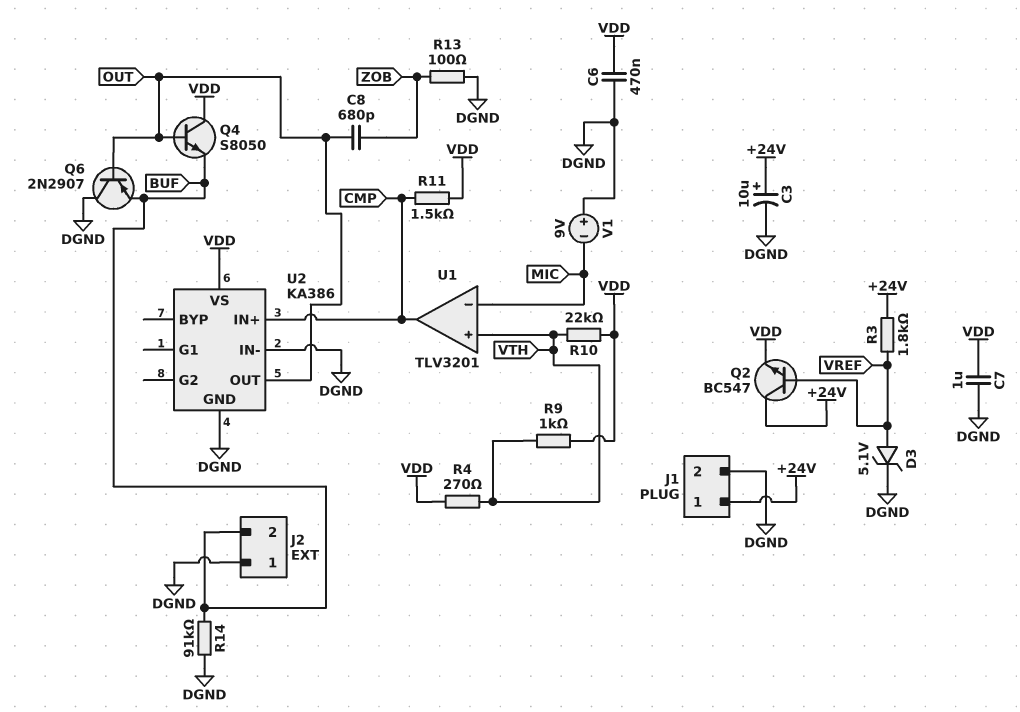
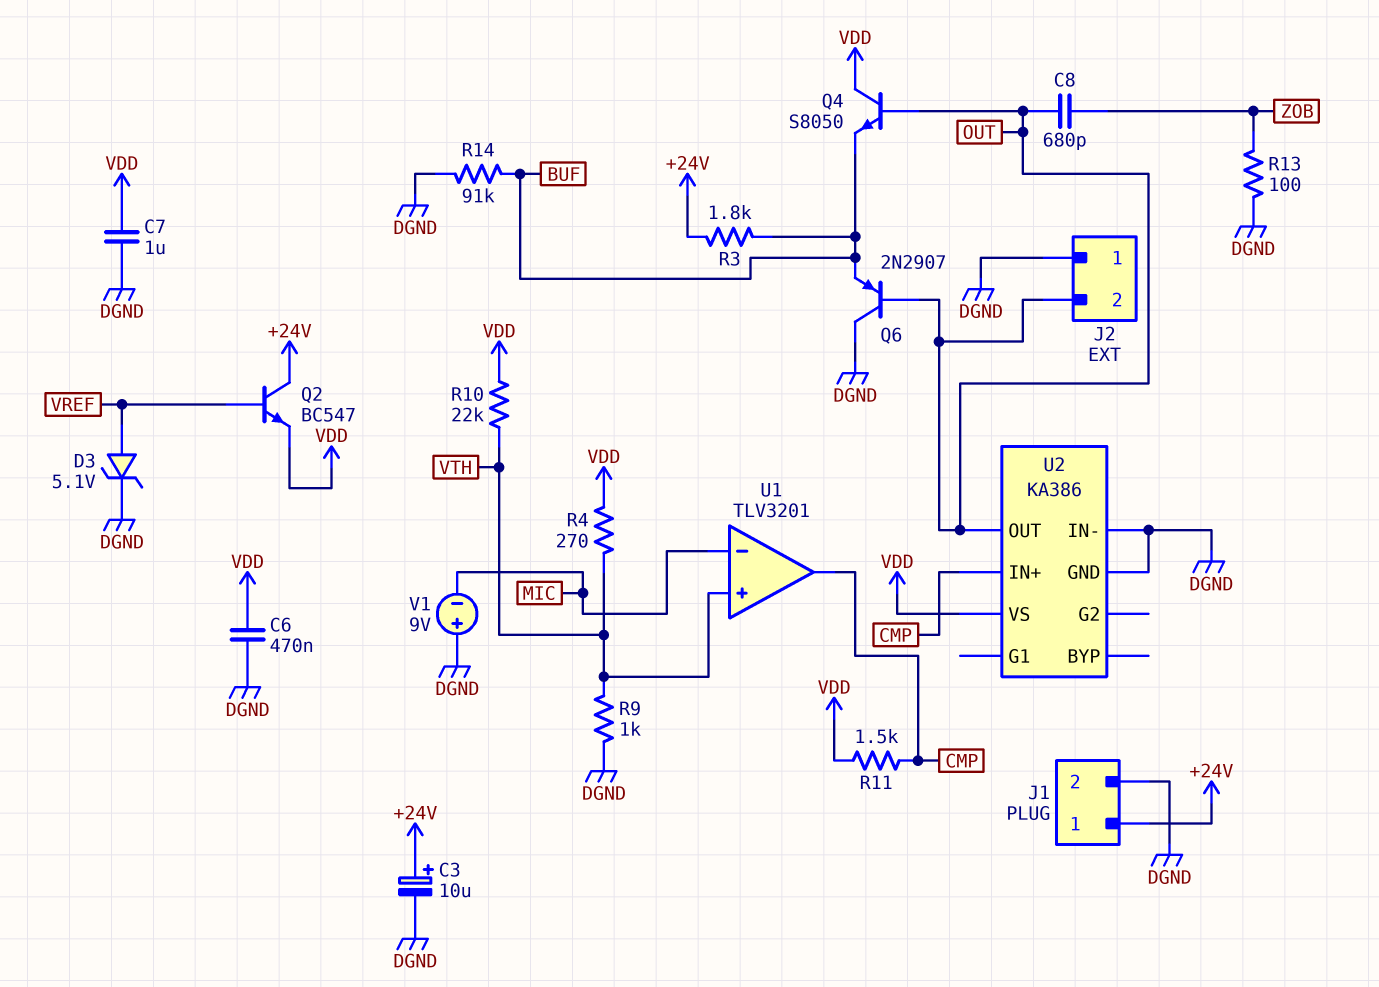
J2 pin 2: BUF -> OUT
R3: 1.8k (+24V, VREF) -> 1.8k (+24V, BUF)
R9: 1k (VDD, VTH) -> 1k (DGND, VTH)

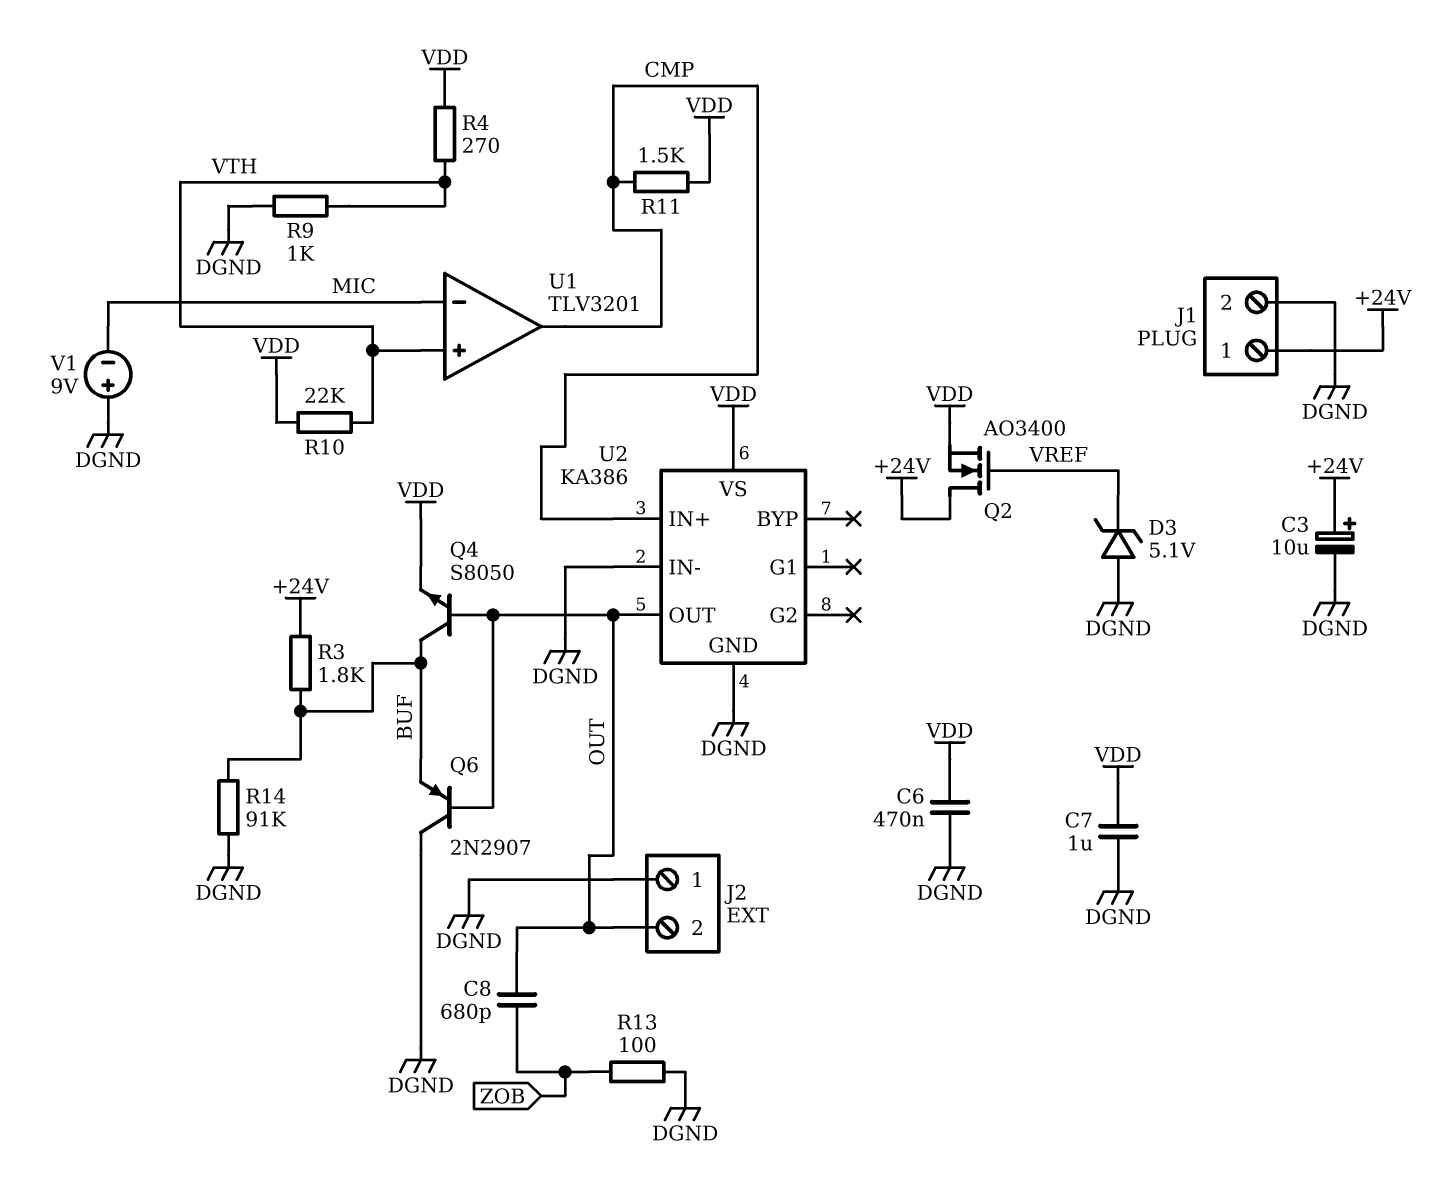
D3: zener 5.1V (A VREF, K DGND) -> zener 5.1V (A DGND, K VREF)
Q2: NPN BC547 (B VREF, C +24V, E VDD) -> NMOS AO3400 (G VREF, D +24V, S VDD)
Q4: NPN S8050 (B OUT, C VDD, E BUF) -> NPN S8050 (B OUT, C BUF, E VDD)

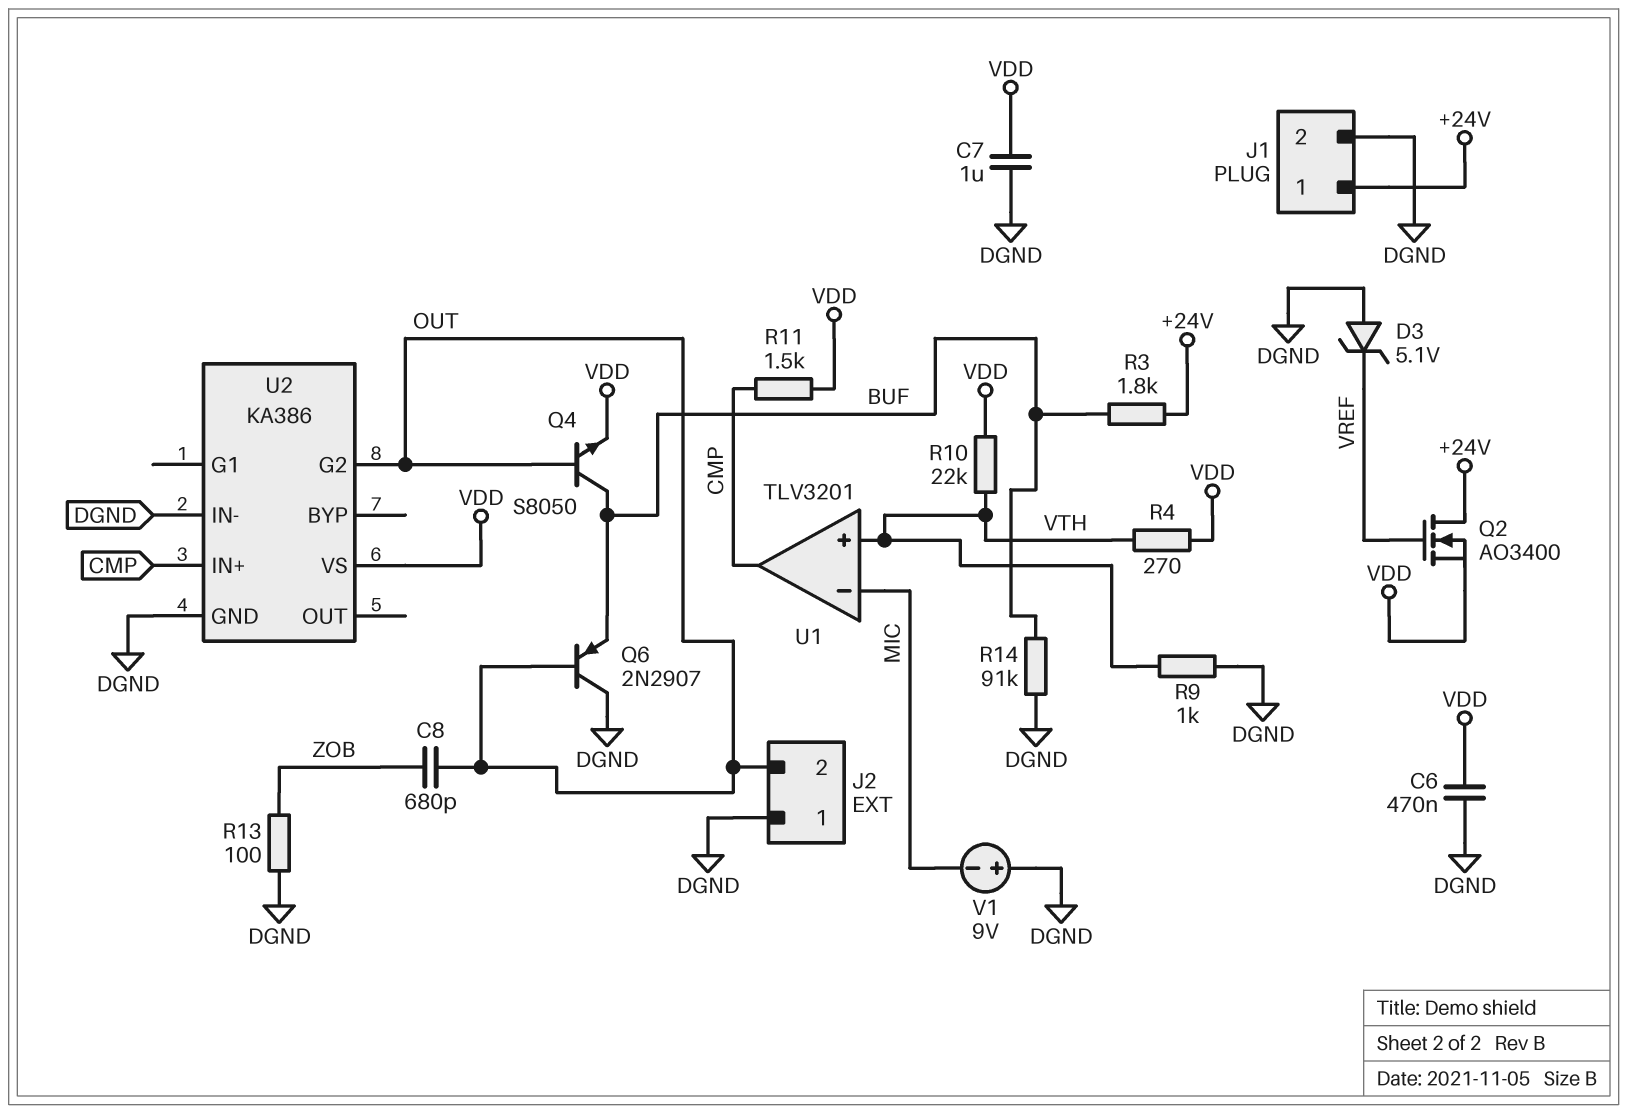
C3: 10uF (plus +24V, minus DGND) -> none
U2 pin G2: none -> OUT
U2 pin OUT: OUT -> none

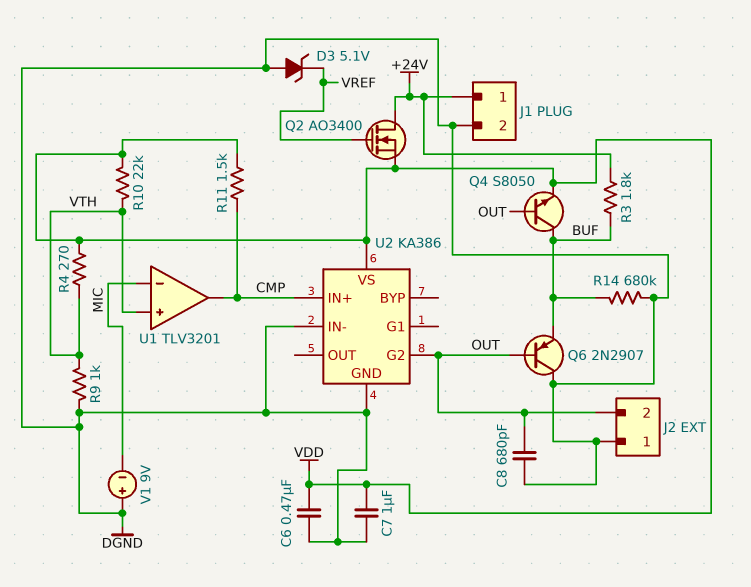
C8: 680pF (OUT, ZOB) -> 680pF (DGND, OUT)
R13: 100 (DGND, ZOB) -> none
R14: 91k (BUF, DGND) -> 680k (BUF, DGND)

